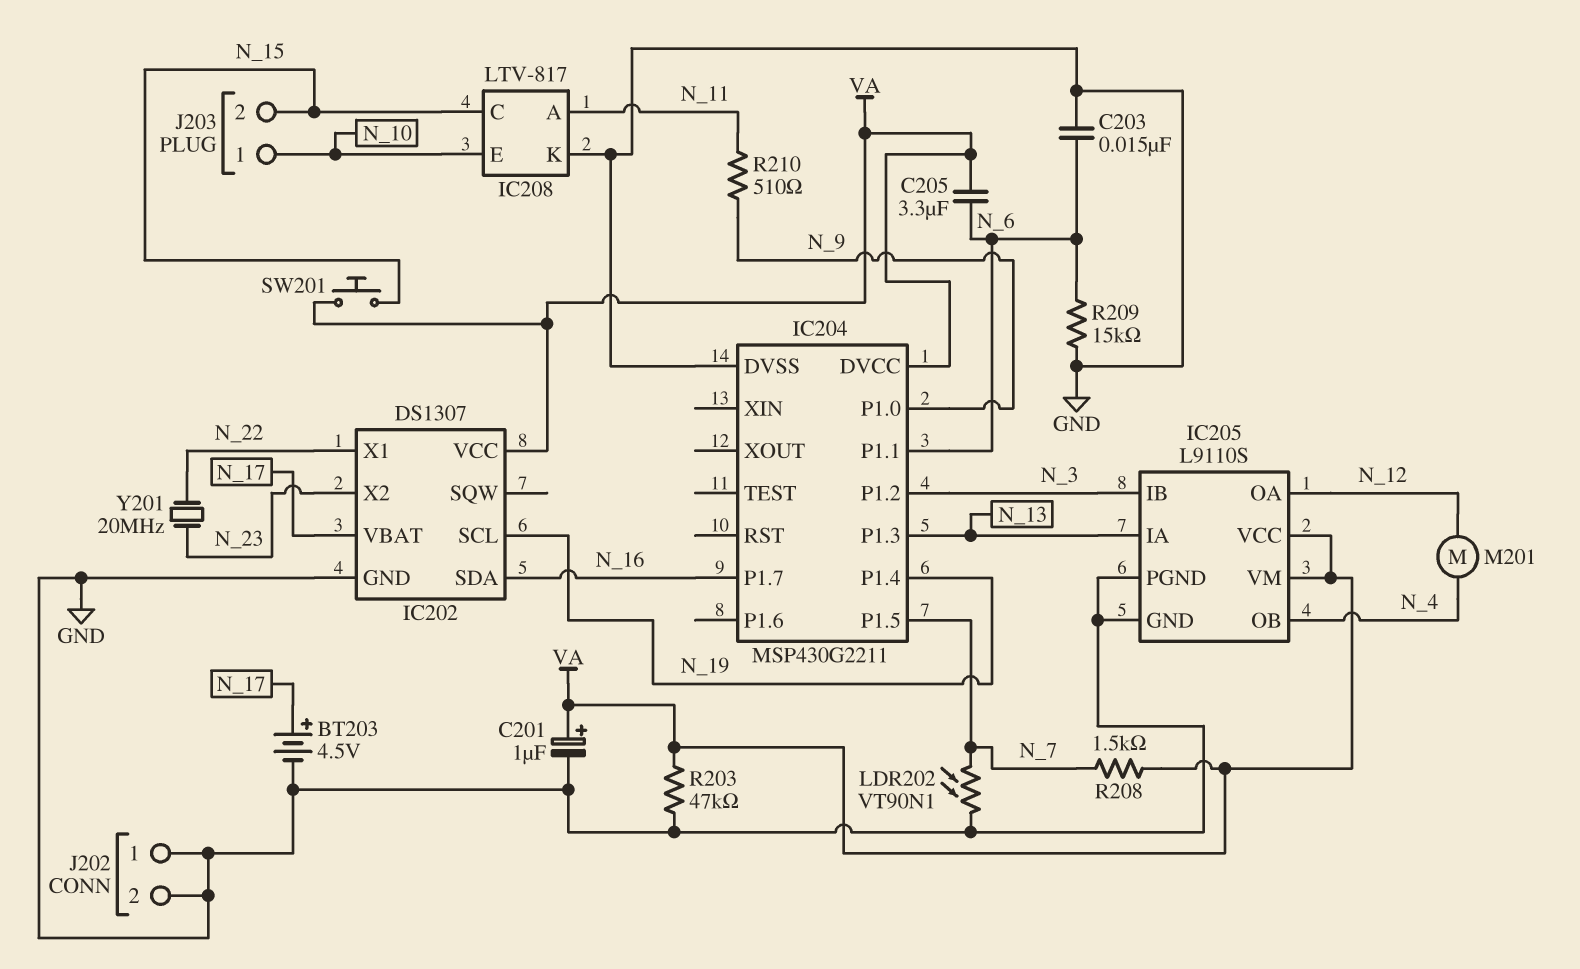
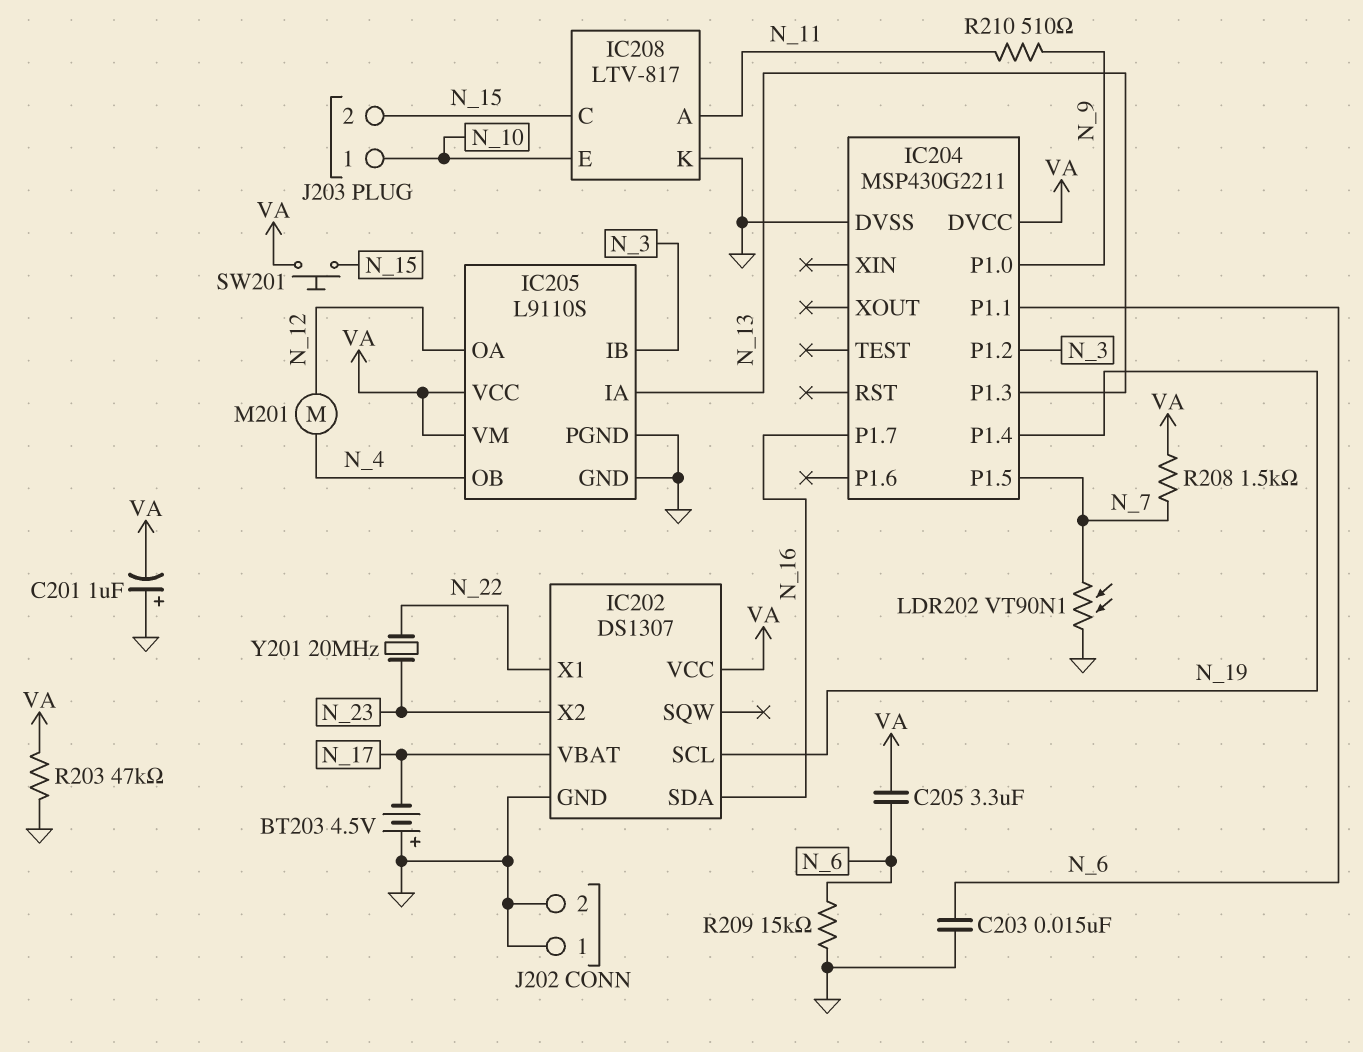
BT203: 4.5V (plus N_17, minus GND) -> 4.5V (plus GND, minus N_17)
C201: 1uF (plus VA, minus GND) -> 1uF (plus GND, minus VA)

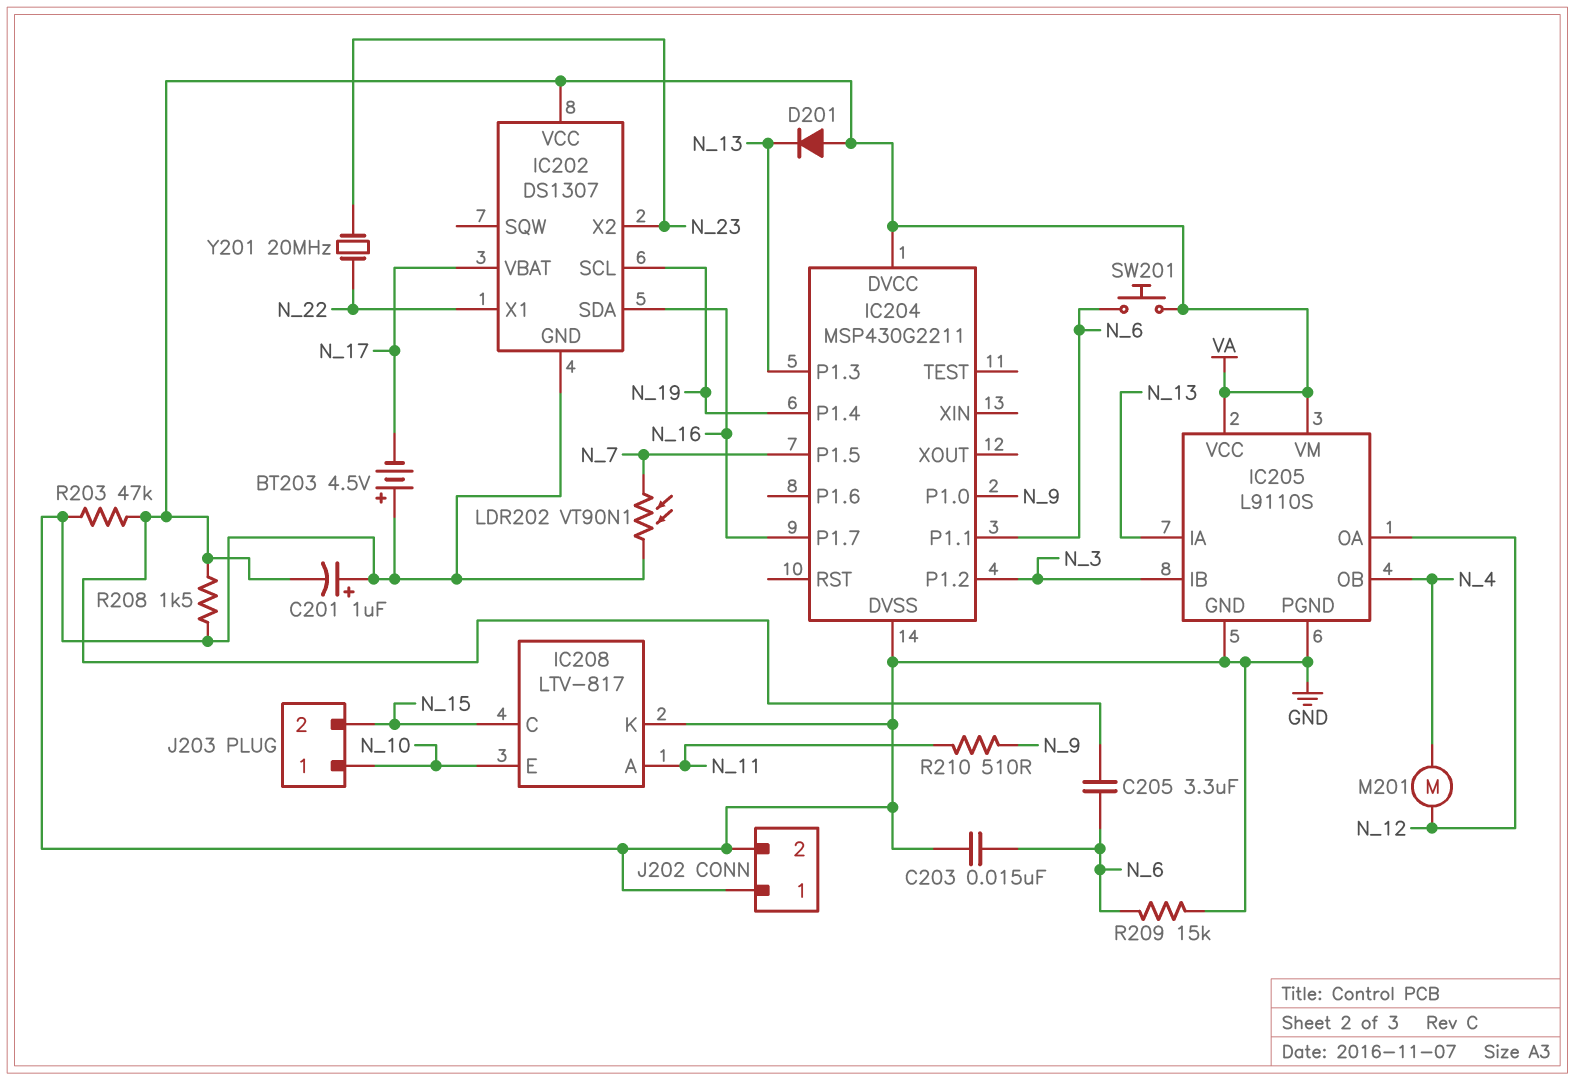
D201: none -> diode (A VA, K N_13)
R208: 1.5k (N_7, VA) -> 1.5k (GND, VA)
SW201: button (N_15, VA) -> button (N_6, VA)

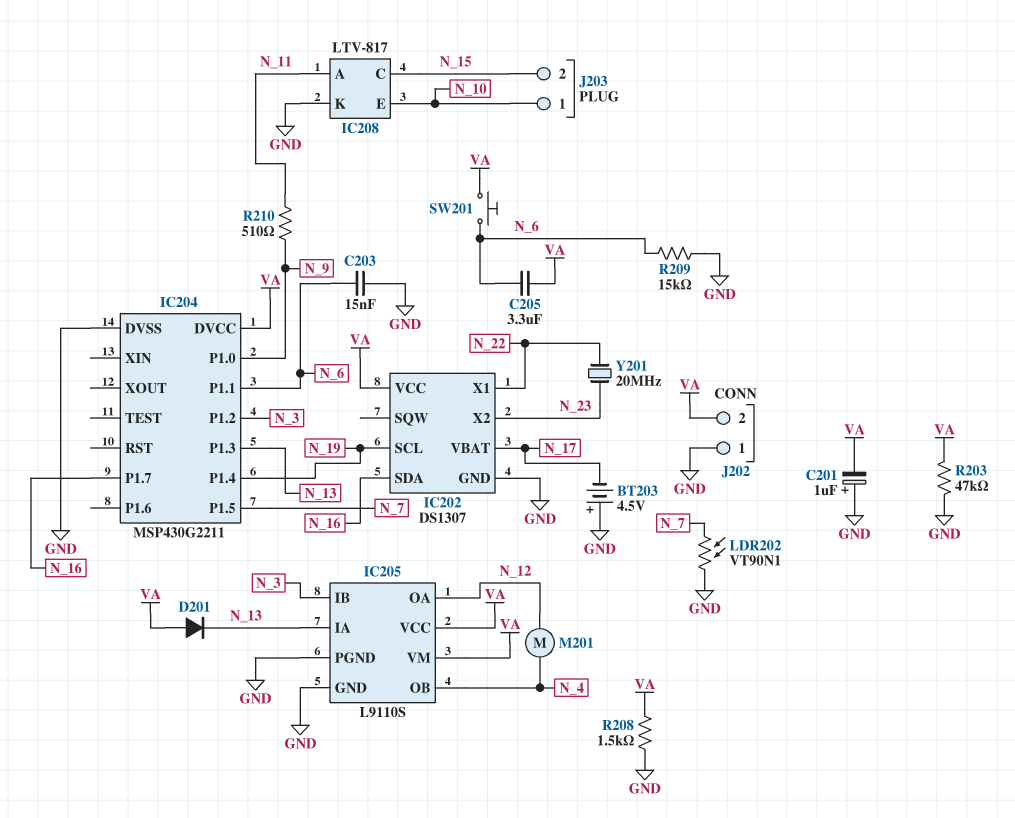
J202 pin 2: GND -> VA

